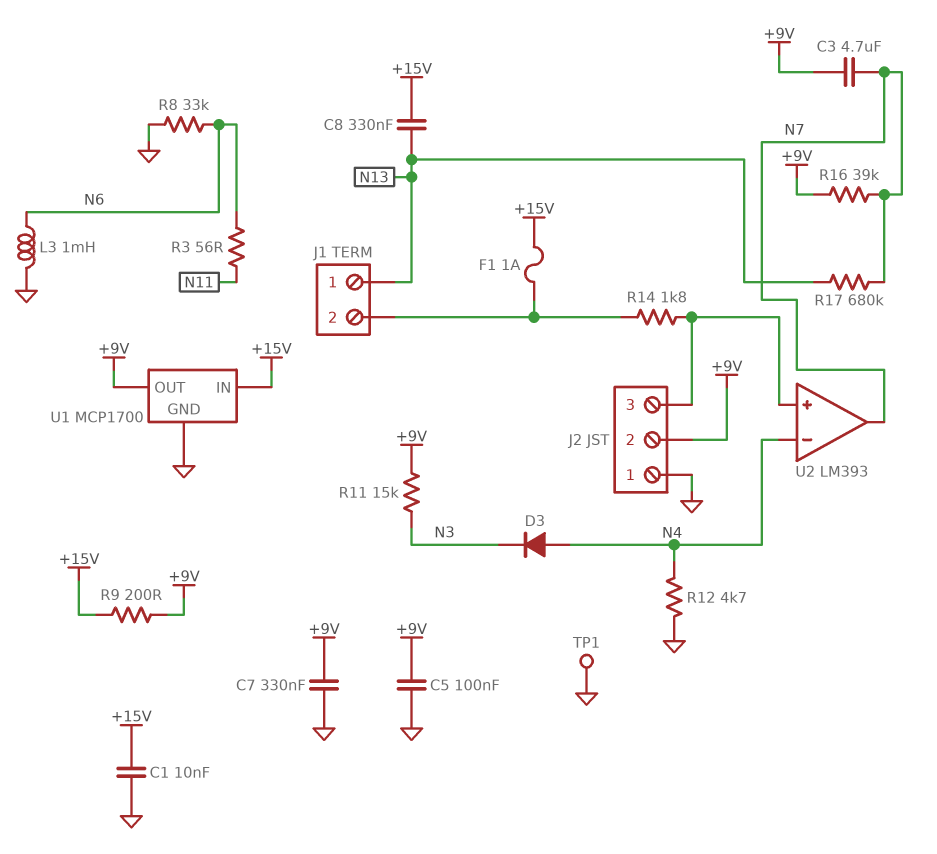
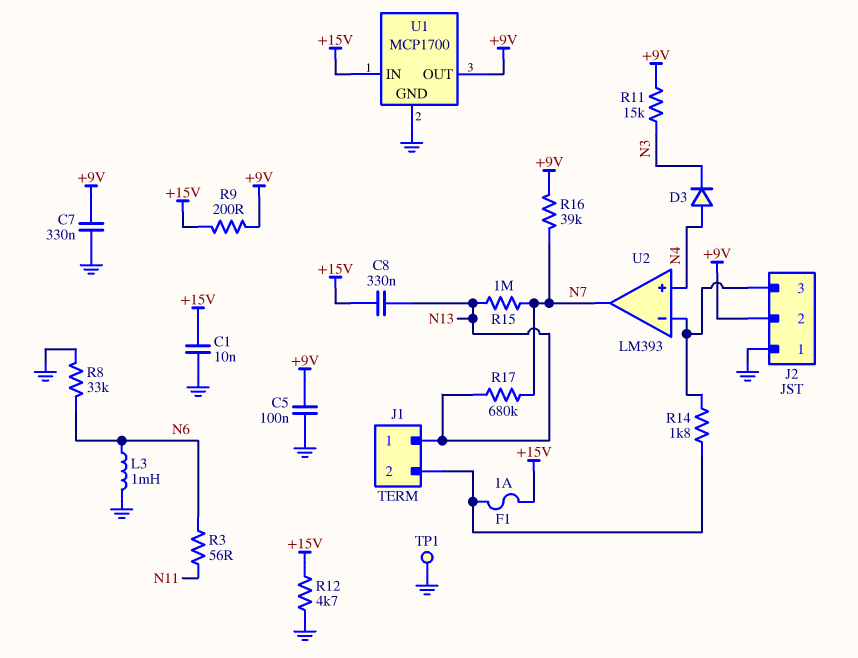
C3: 4.7uF (+9V, N7) -> none
R12: 4.7k (GND, N4) -> 4.7k (+15V, GND)
R15: none -> 1M (N7, N13)
U2 pin in+: J2/3 -> N4
U2 pin in-: N4 -> J2/3

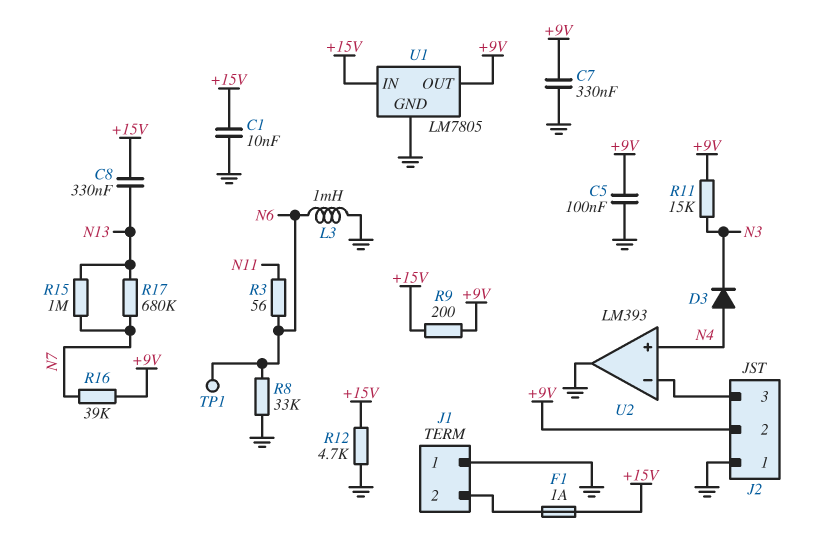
J1 pin 1: N13 -> GND
R14: 1.8k (J1/2, J2/3) -> none
TP1: test point (GND) -> test point (N6)
U1: MCP1700 -> LM7805
U2 pin out: N7 -> GND

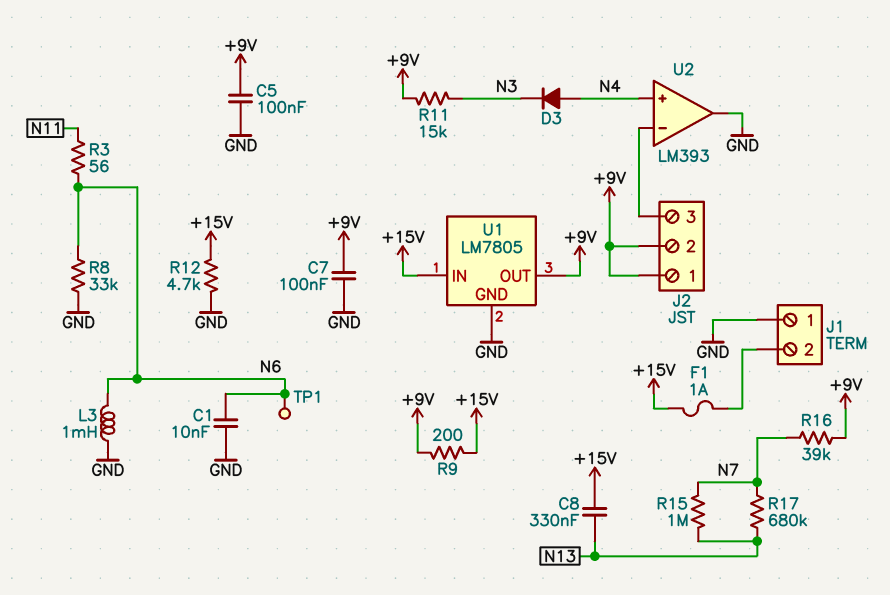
C1: 10nF (+15V, GND) -> 10nF (GND, N6)
C7: 330nF (+9V, GND) -> 100nF (+9V, GND)
J2 pin 1: GND -> +9V

